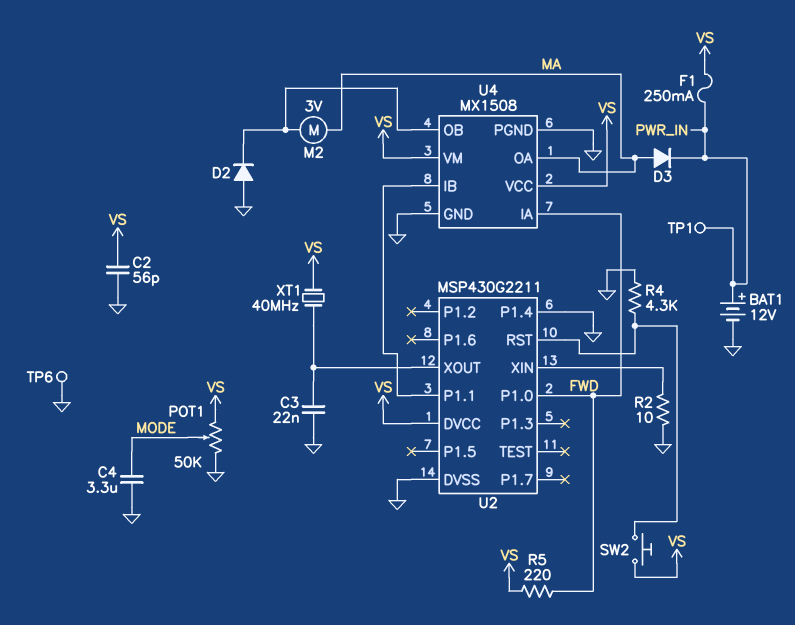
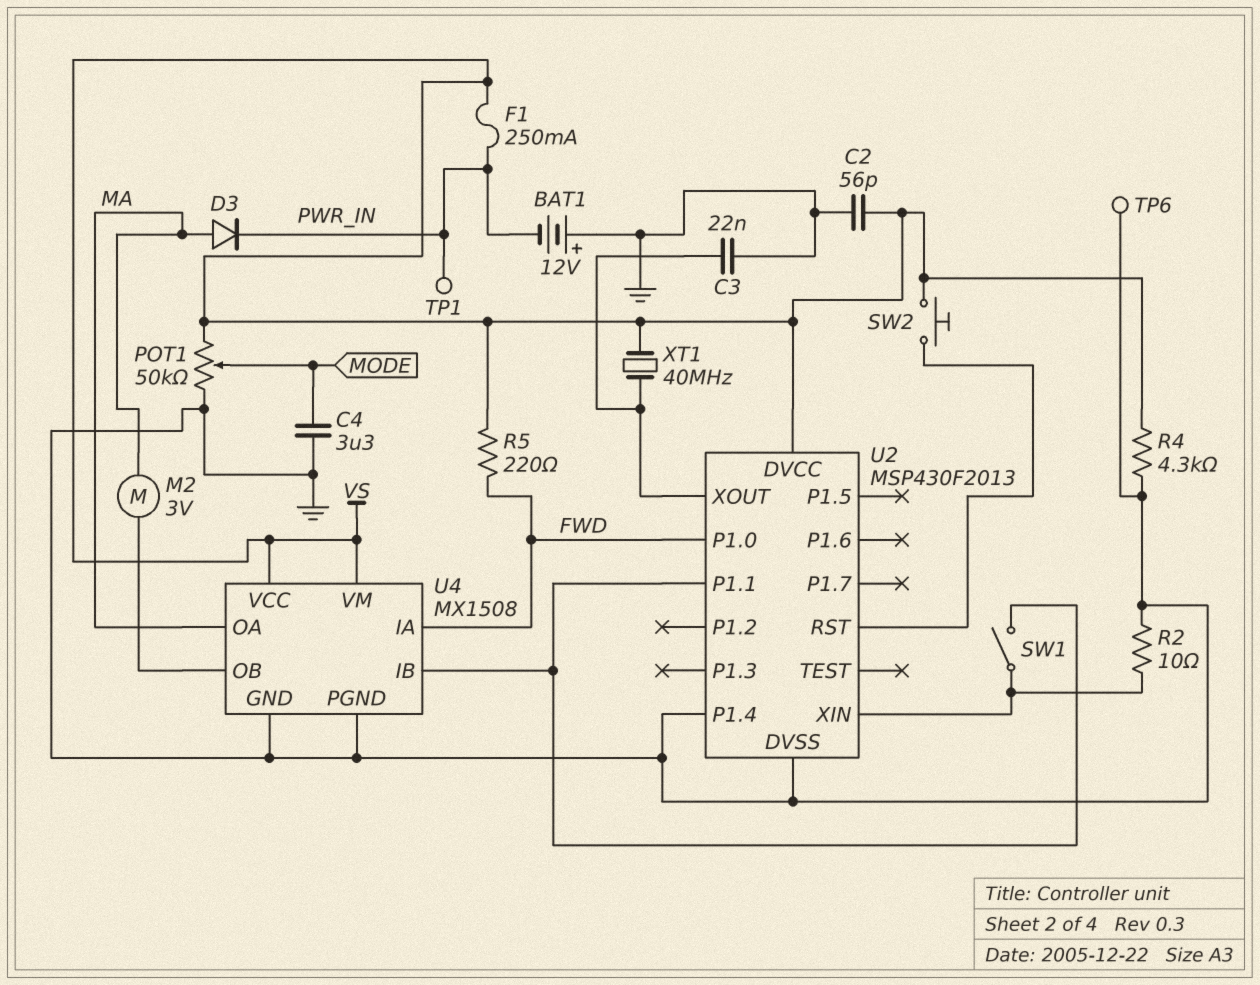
BAT1: 12V (plus PWR_IN, minus GND) -> 12V (plus GND, minus PWR_IN)
D2: diode (A GND, K U4/OB) -> none
R4: 4.3k (GND, U2/RST) -> 4.3k (GND, VS)
SW1: none -> switch (U2/P1.1, U2/XIN)
U2: MSP430G2211 -> MSP430F2013

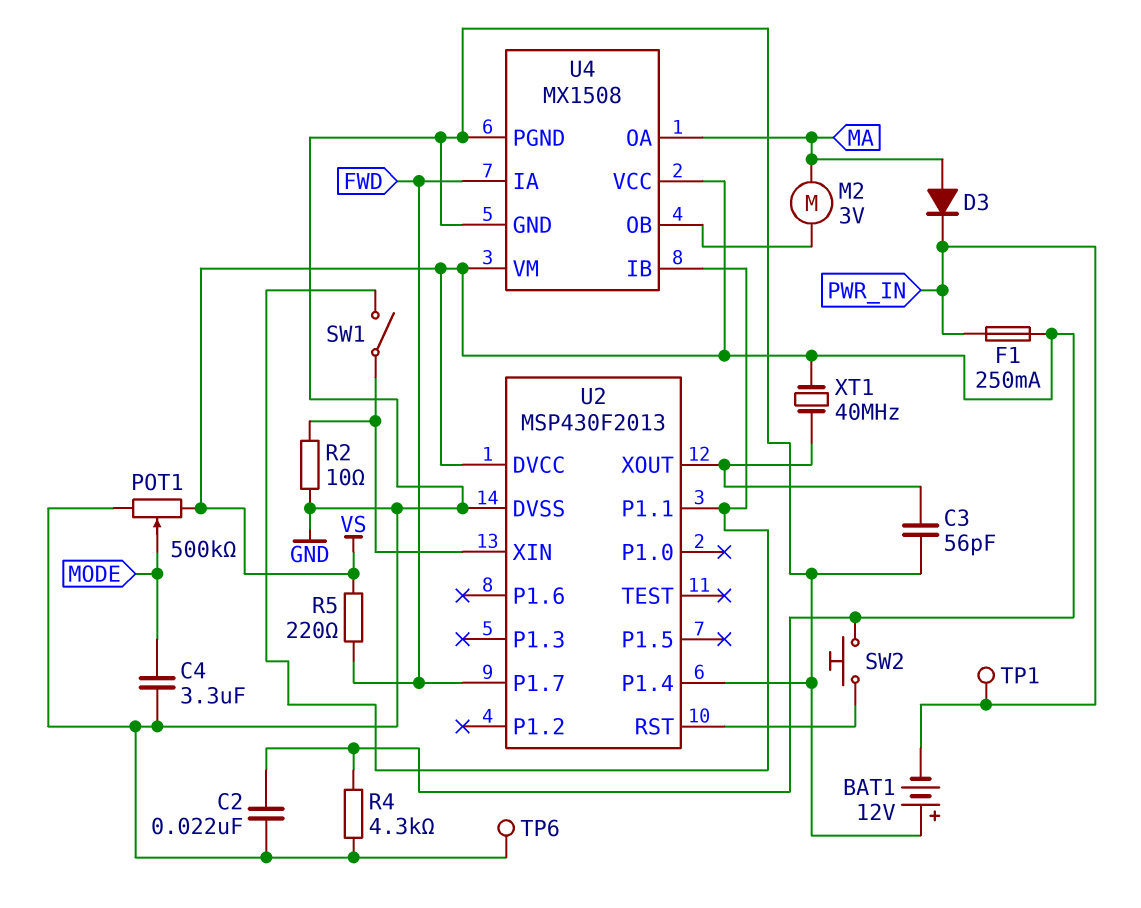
C2: 56pF (GND, VS) -> 22nF (GND, VS)
C3: 22nF (GND, U2/XOUT) -> 56pF (GND, U2/XOUT)
POT1: 50k (GND, VS, wiper MODE) -> 500k (GND, VS, wiper MODE)
U2 pin P1.0: FWD -> none
U2 pin P1.7: none -> FWD

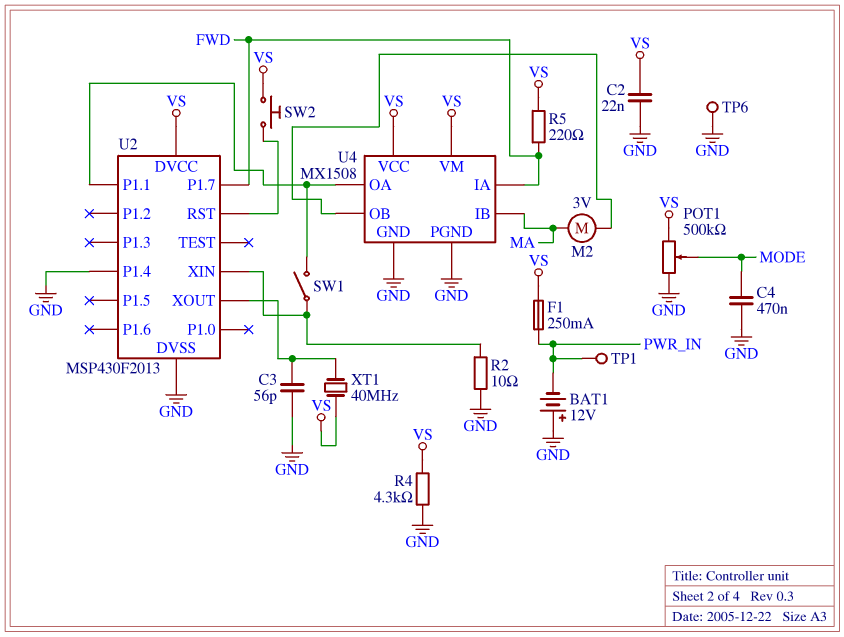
C4: 3.3uF (GND, MODE) -> 470nF (GND, MODE)
D3: diode (A MA, K PWR_IN) -> none
U4 pin IB: U2/P1.1 -> MA
U4 pin OA: MA -> U2/P1.1

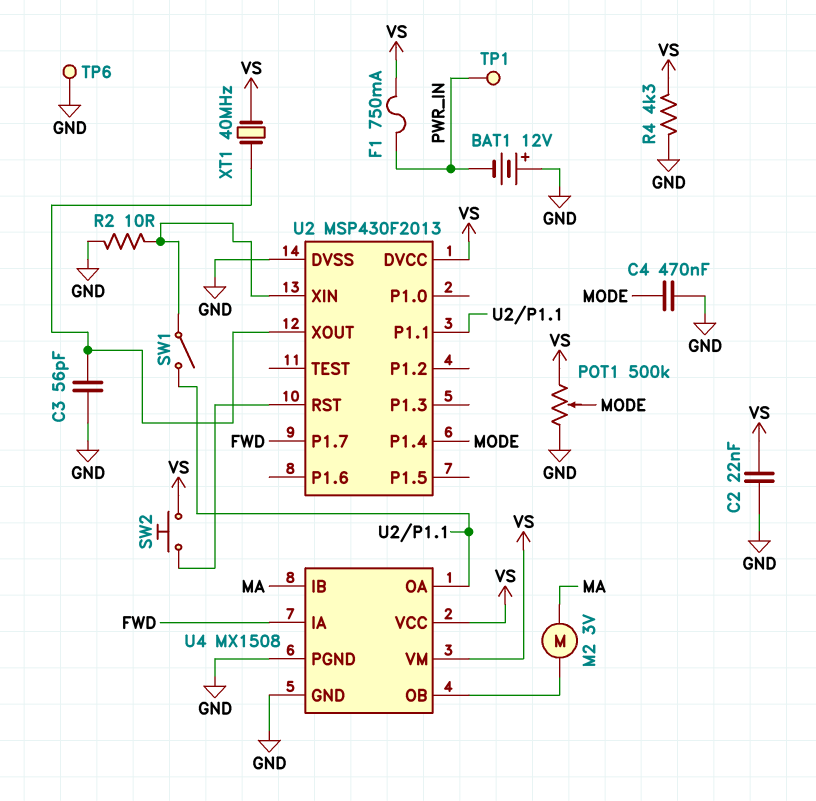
F1: 250mA (PWR_IN, VS) -> 750mA (PWR_IN, VS)
R5: 220 (FWD, VS) -> none
U2 pin P1.4: GND -> MODE

